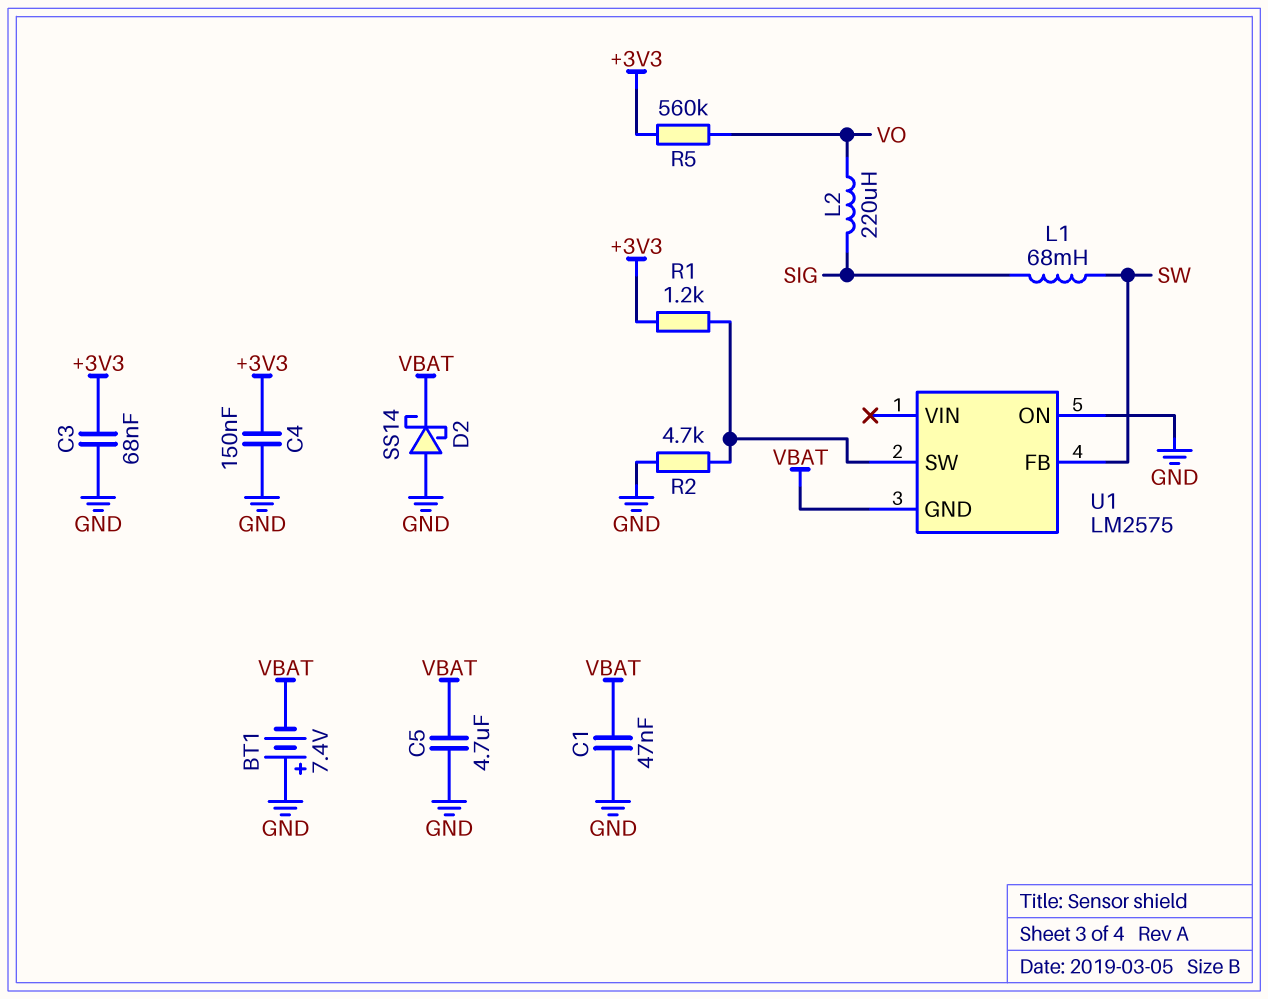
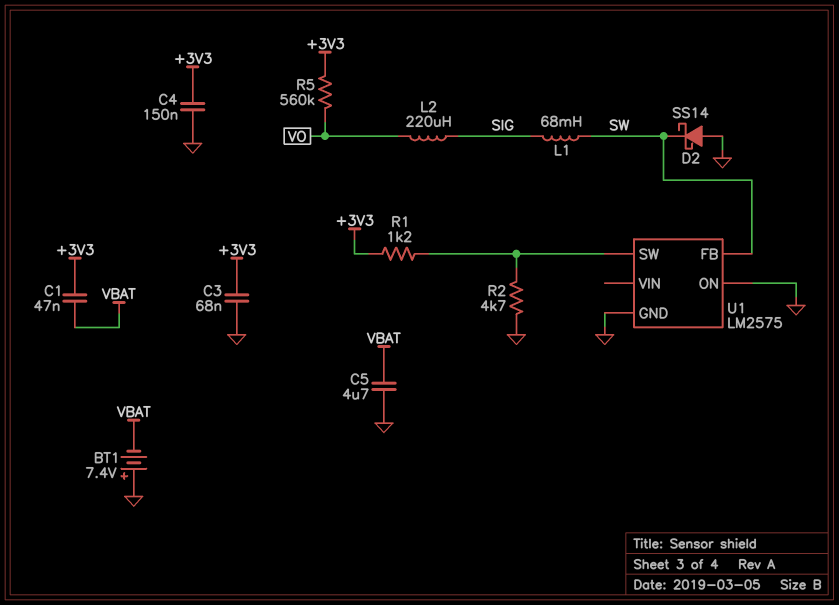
C1: 47nF (GND, VBAT) -> 47nF (+3V3, VBAT)
D2: schottky SS14 (A GND, K VBAT) -> schottky SS14 (A GND, K SW)
U1 pin GND: VBAT -> GND

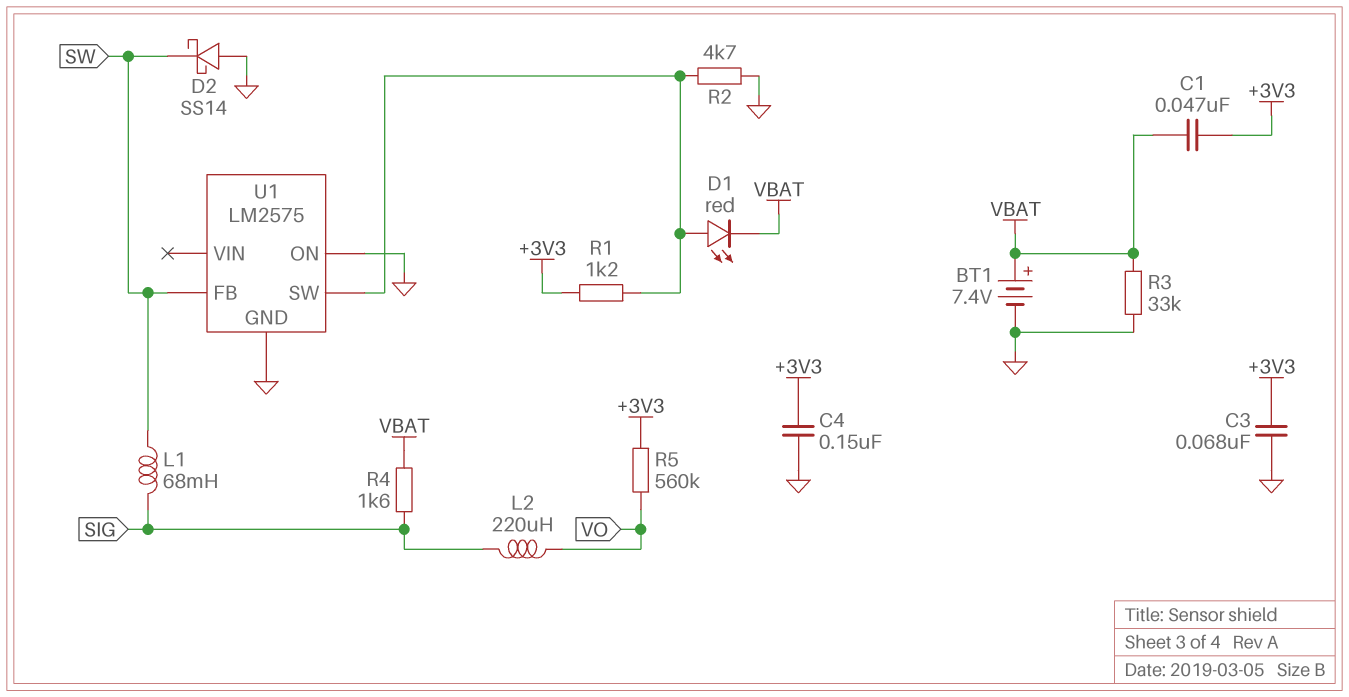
BT1: 7.4V (plus GND, minus VBAT) -> 7.4V (plus VBAT, minus GND)
C5: 4.7uF (GND, VBAT) -> none
D1: none -> LED red (A U1/SW, K VBAT)
R3: none -> 33k (GND, VBAT)
R4: none -> 1.6k (SIG, VBAT)

